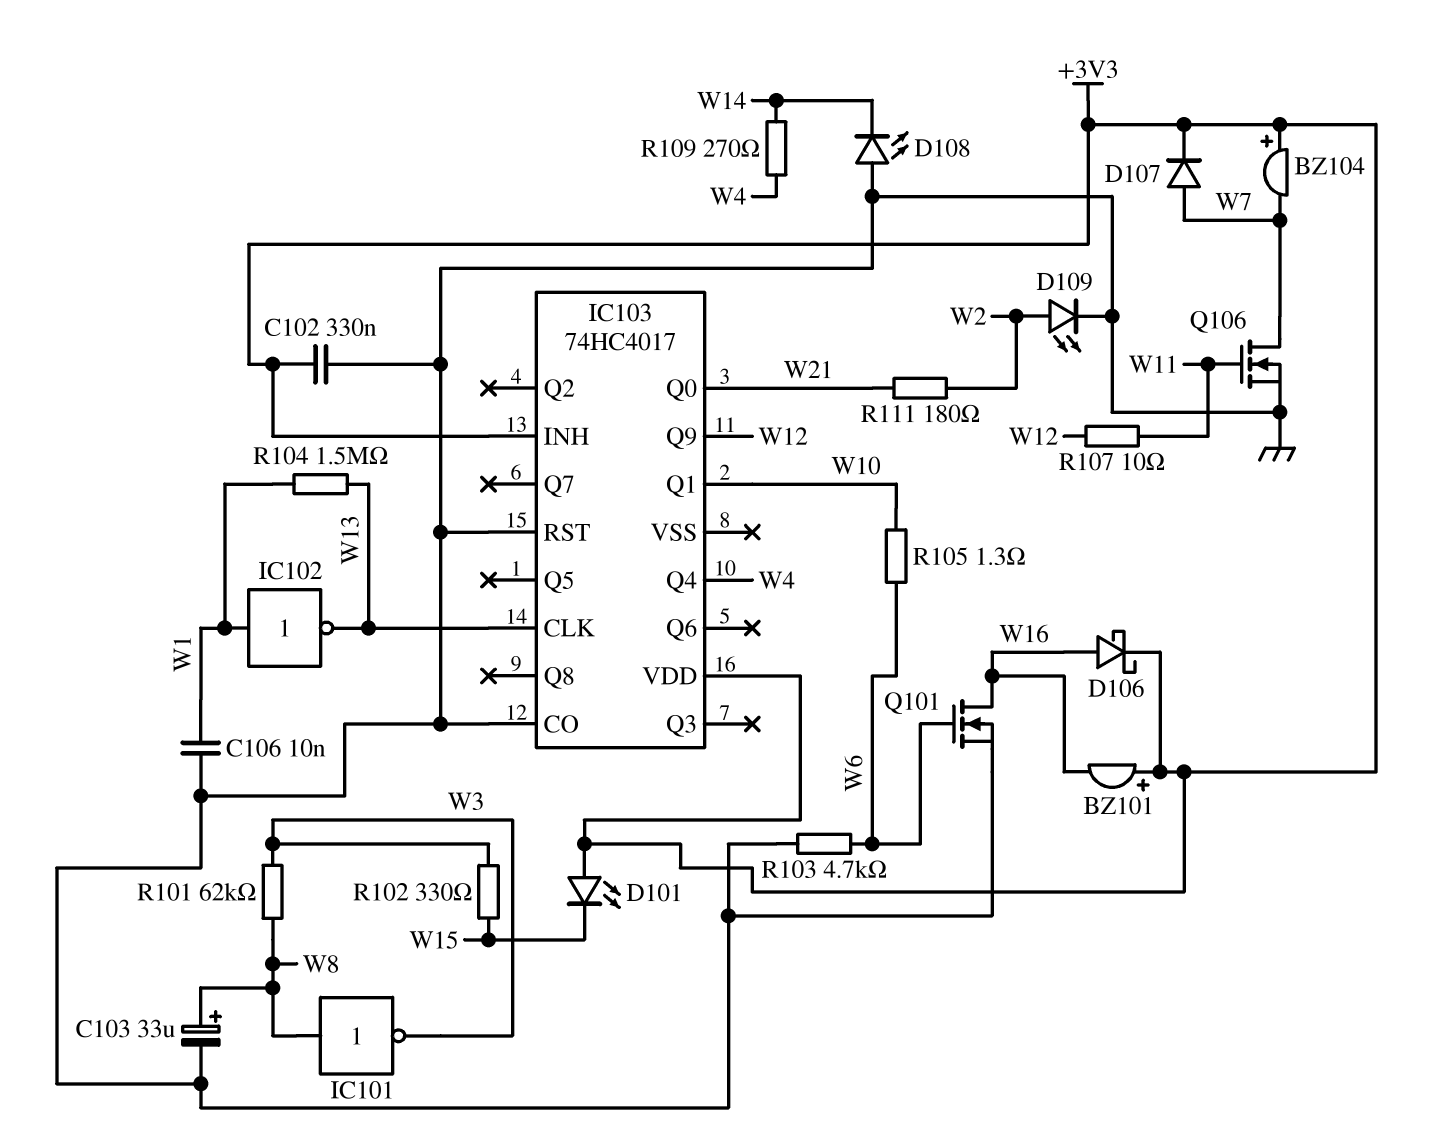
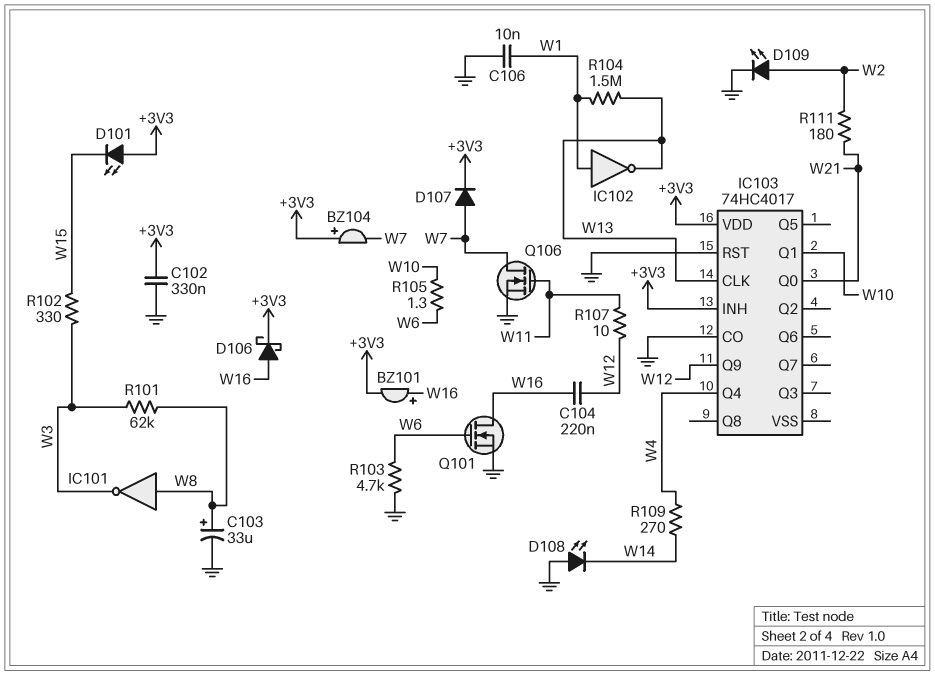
BZ101: buzzer (plus +3V3, minus W16) -> buzzer (plus W16, minus +3V3)
C104: none -> 220nF (W12, W16)

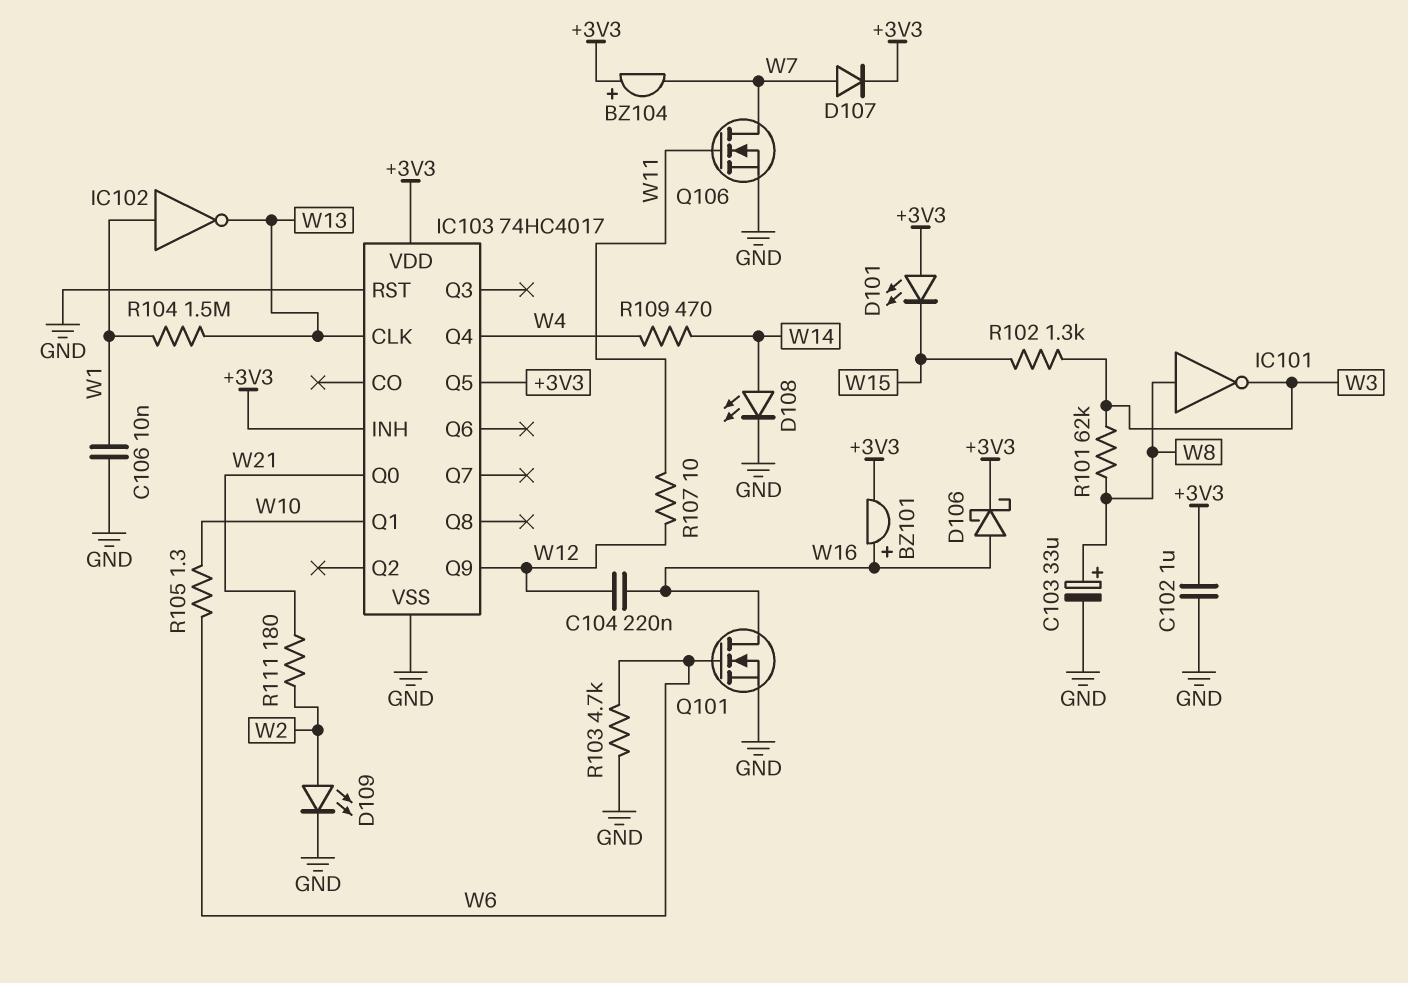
C102: 330nF (+3V3, GND) -> 1uF (+3V3, GND)
D108: LED (A GND, K W14) -> LED (A W14, K GND)
IC103 pin CO: GND -> none
IC103 pin Q5: none -> +3V3
IC103 pin VSS: none -> GND
R102: 330 (W3, W15) -> 1.3k (W3, W15)
R109: 270 (W4, W14) -> 470 (W4, W14)

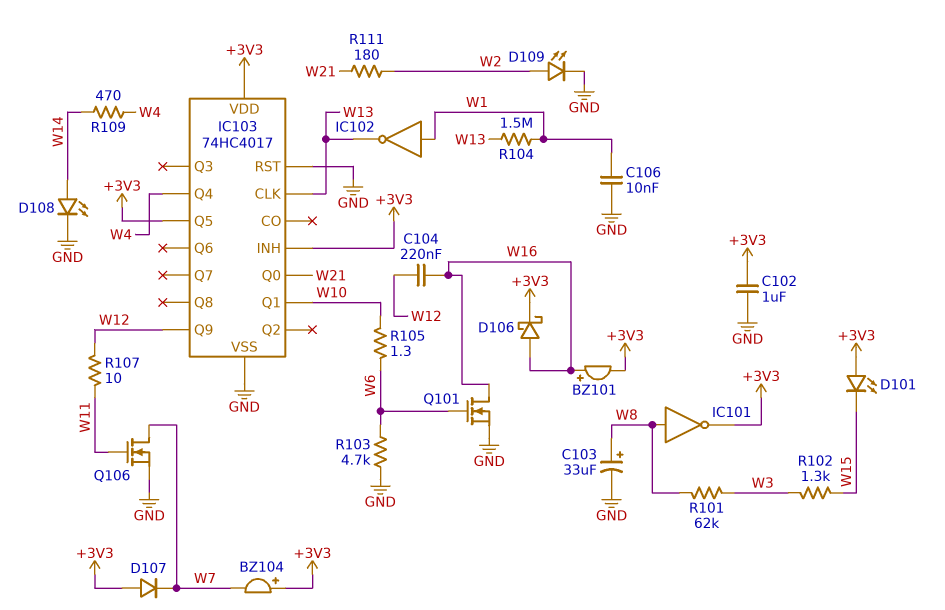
D107: diode (A W7, K +3V3) -> diode (A +3V3, K W7)
IC101: NOT (in W8, out W3) -> NOT (in W8, out +3V3)

